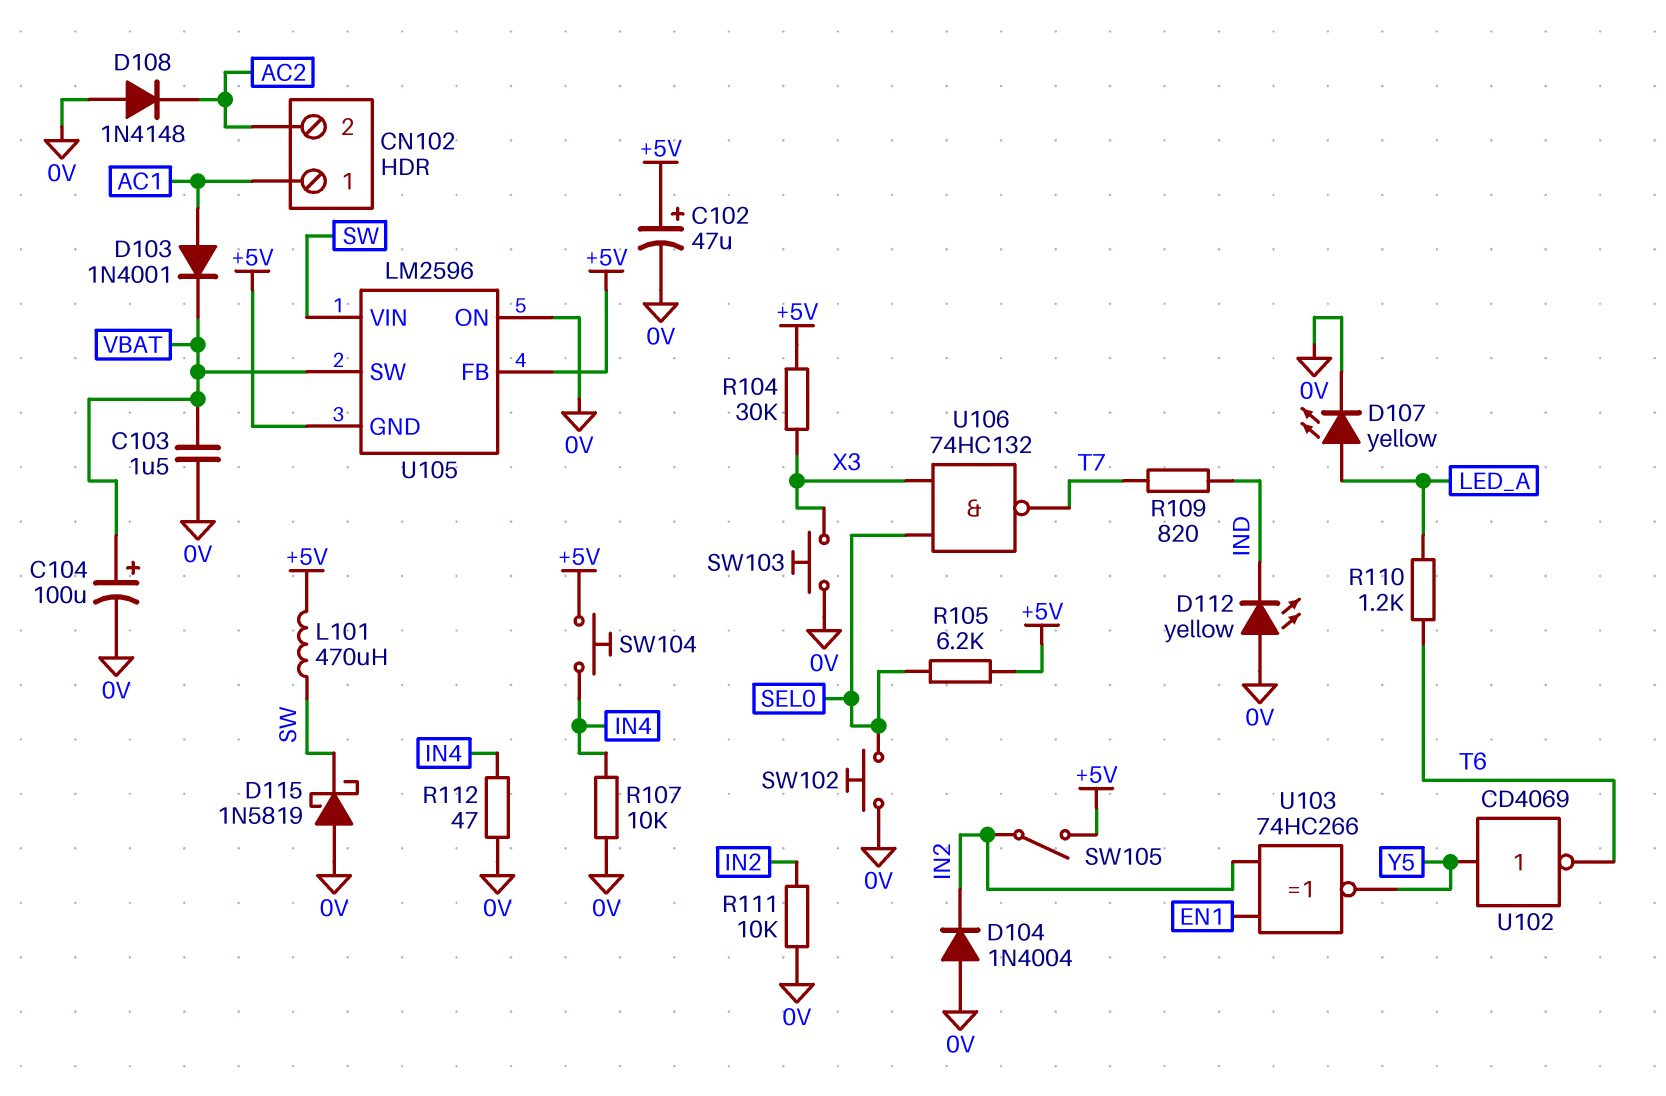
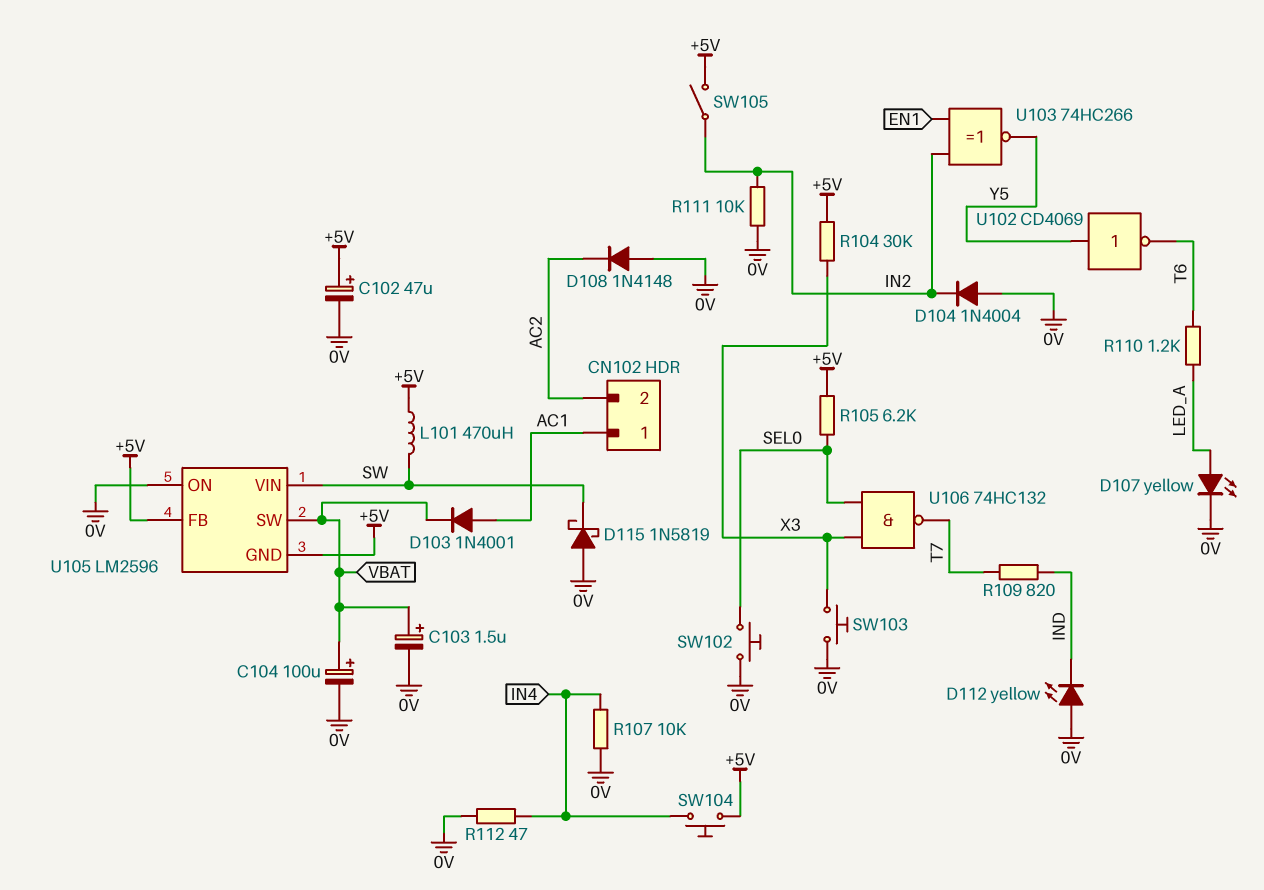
C103: 1.5uF (0V, VBAT) -> 1.5uF (plus VBAT, minus 0V)

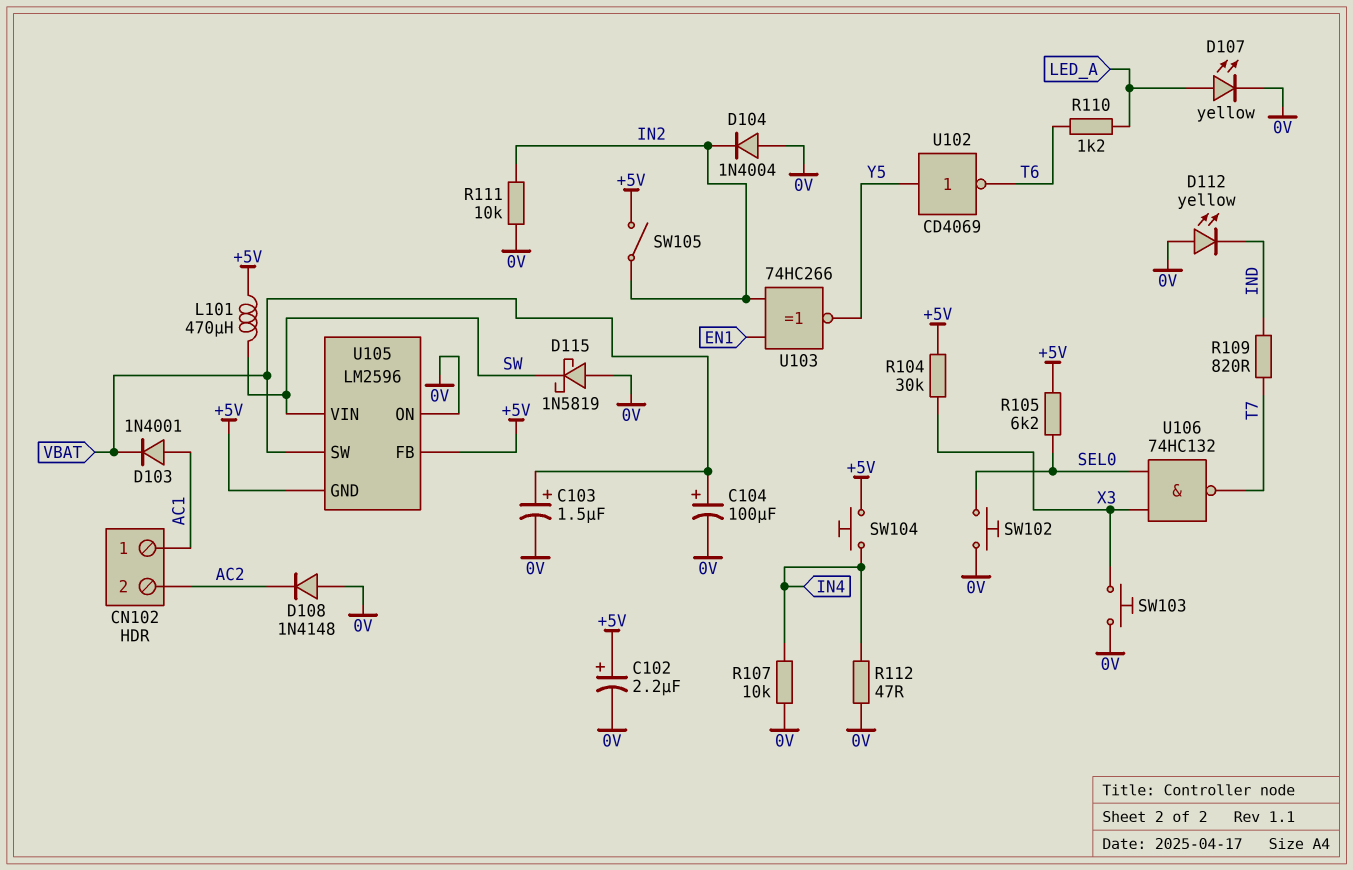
C102: 47uF (plus +5V, minus 0V) -> 2.2uF (plus +5V, minus 0V)

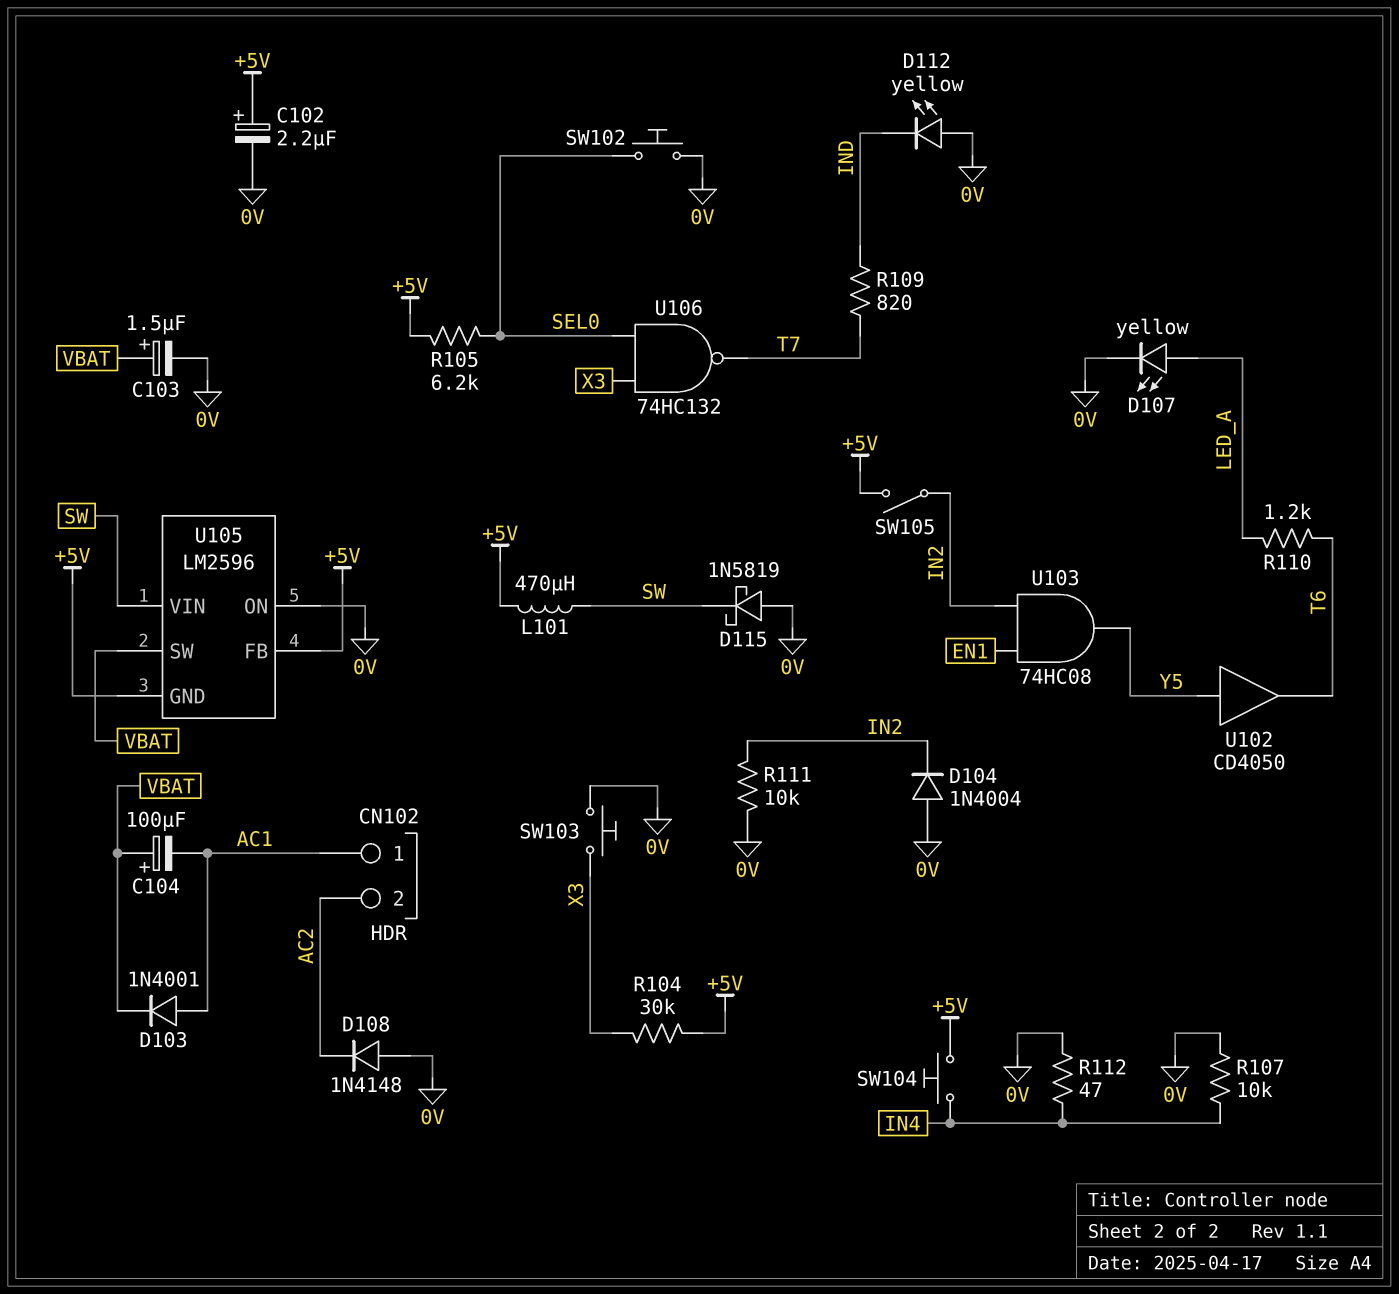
C104: 100uF (plus VBAT, minus 0V) -> 100uF (plus VBAT, minus AC1)
U102: NOT CD4069 (in Y5, out T6) -> buffer CD4050 (in Y5, out T6)
U103: XNOR 74HC266 (in EN1, in IN2, out Y5) -> AND 74HC08 (in EN1, in IN2, out Y5)

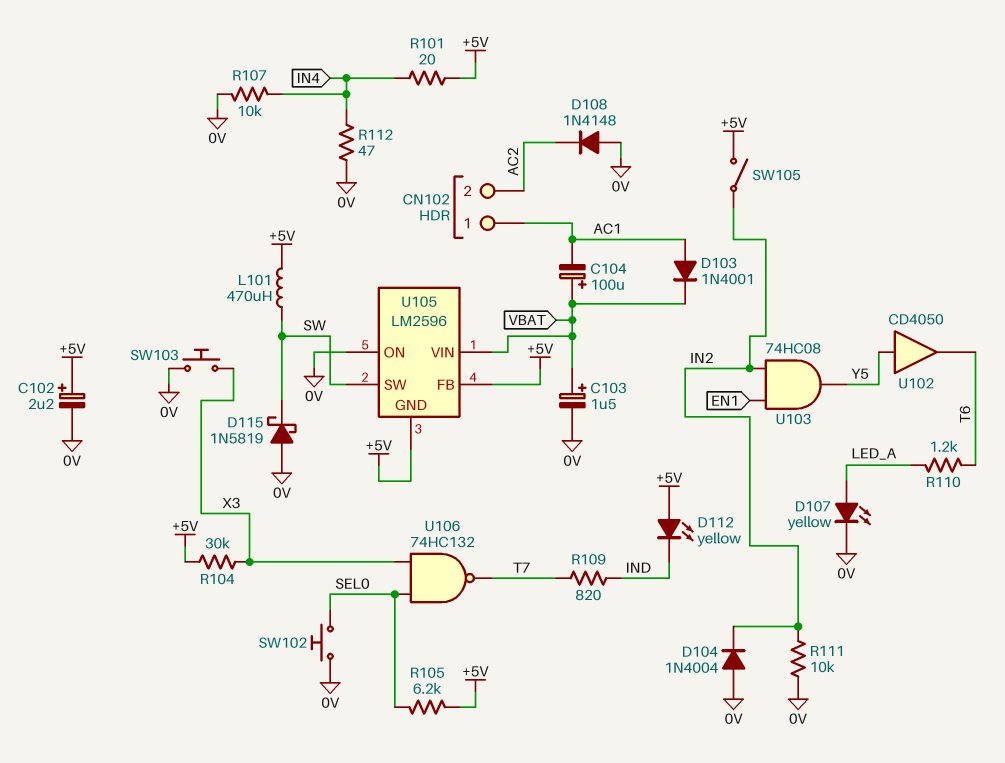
D112: LED yellow (A 0V, K IND) -> LED yellow (A +5V, K IND)
R101: none -> 20 (+5V, IN4)
SW104: button (+5V, IN4) -> none
U105 pin SW: VBAT -> SW
U105 pin VIN: SW -> VBAT

